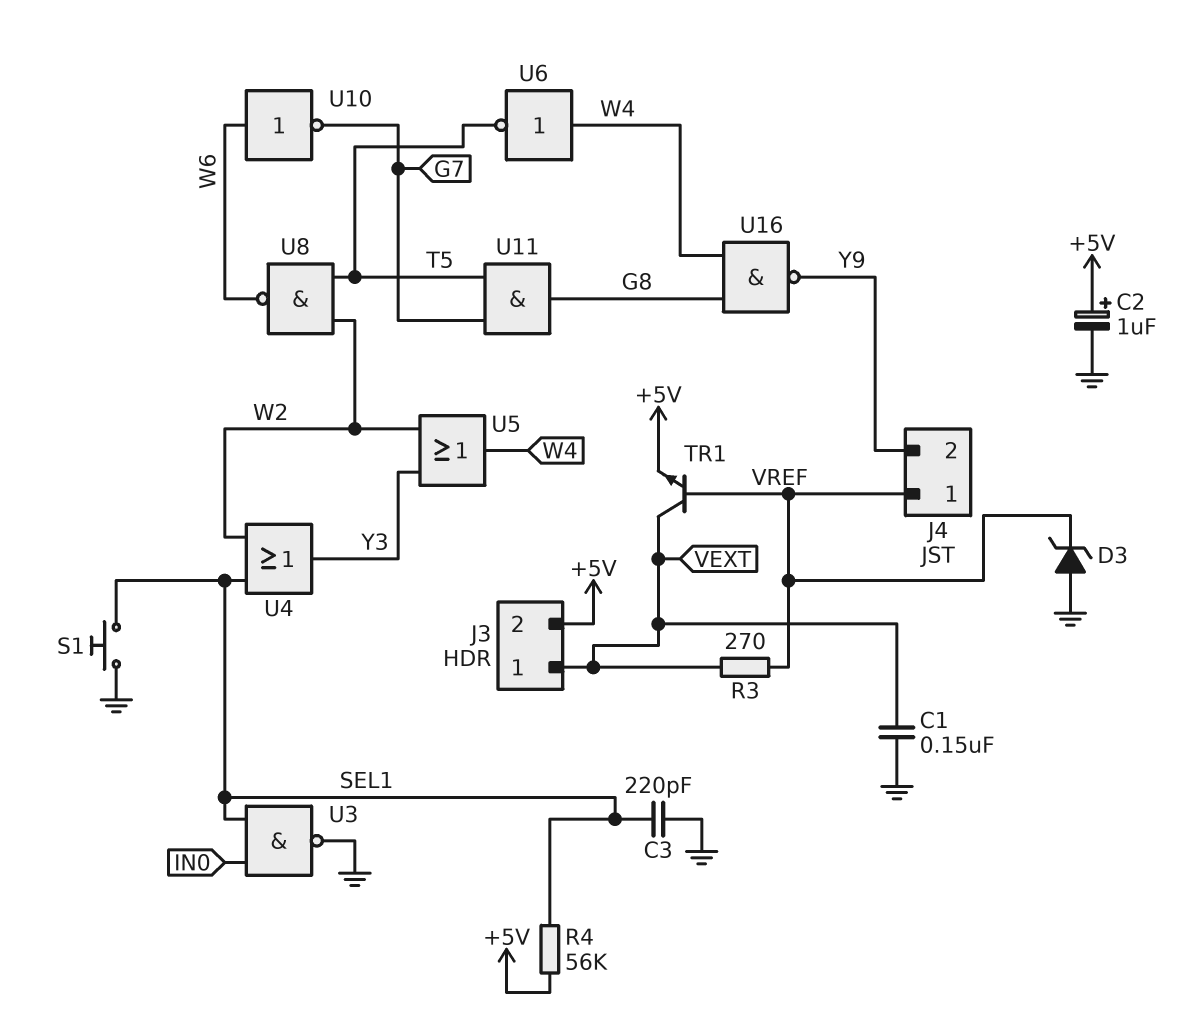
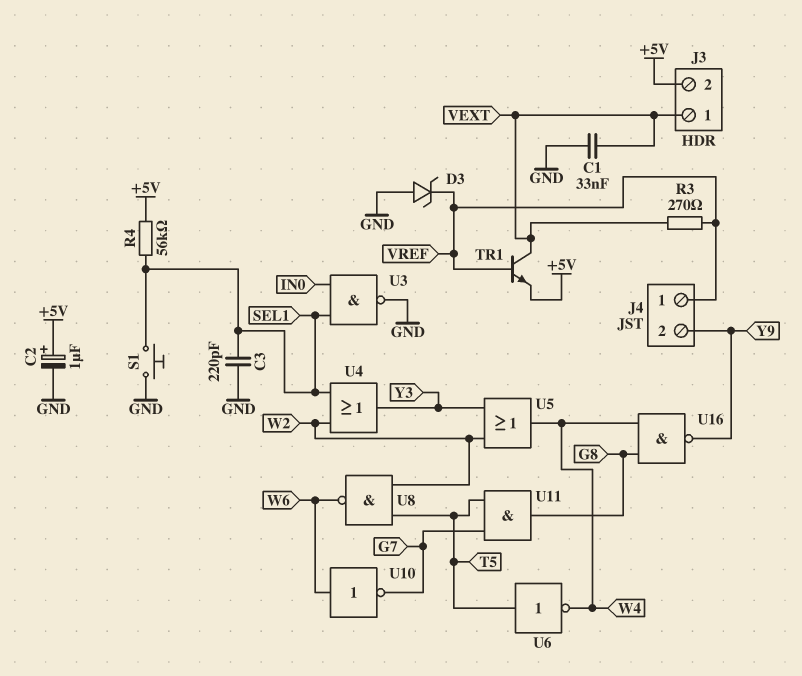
C1: 150nF (GND, VEXT) -> 33nF (GND, VEXT)
U6: NOT (in W4, out T5) -> NOT (in T5, out W4)

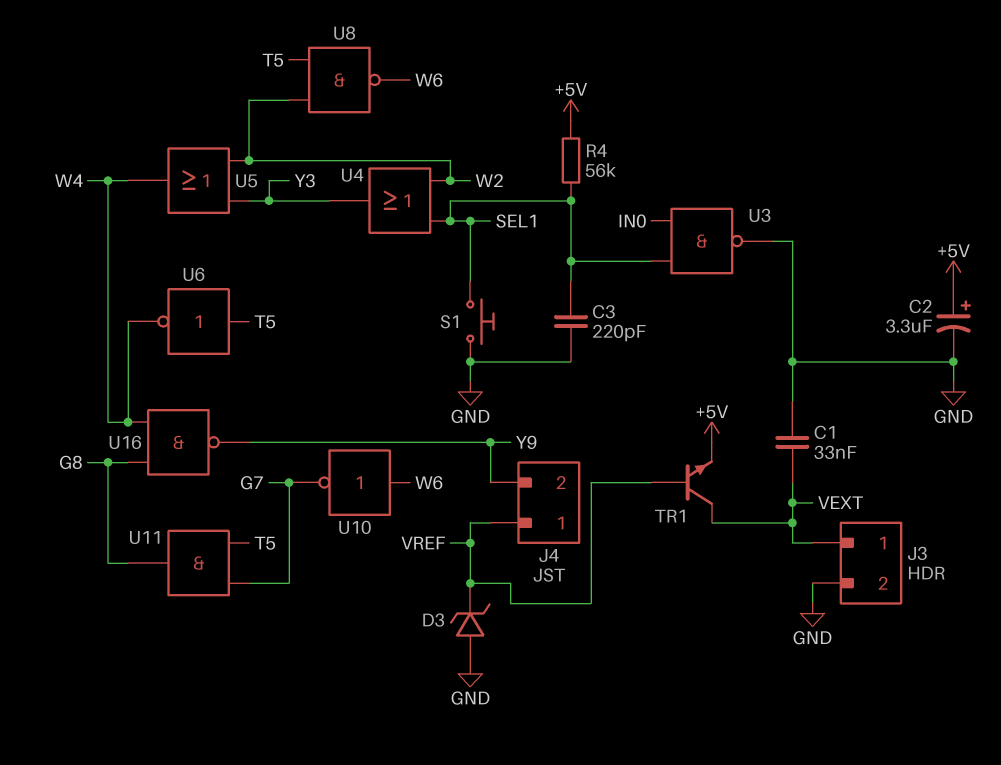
C2: 1uF (plus +5V, minus GND) -> 3.3uF (plus +5V, minus GND)
J3 pin 2: +5V -> GND
R3: 270 (VEXT, VREF) -> none

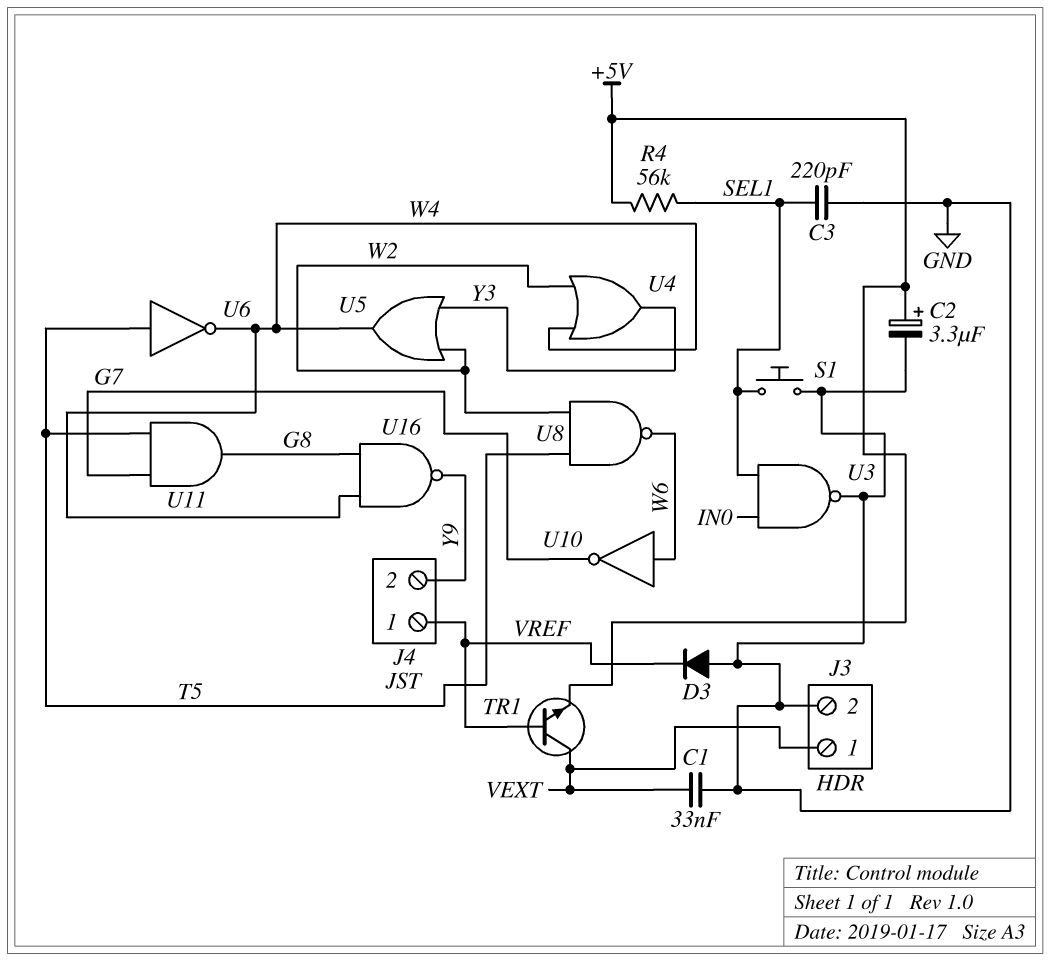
D3: zener (A GND, K VREF) -> diode (A GND, K VREF)
U4: OR (in SEL1, in W2, out Y3) -> OR (in W2, in W4, out Y3)

